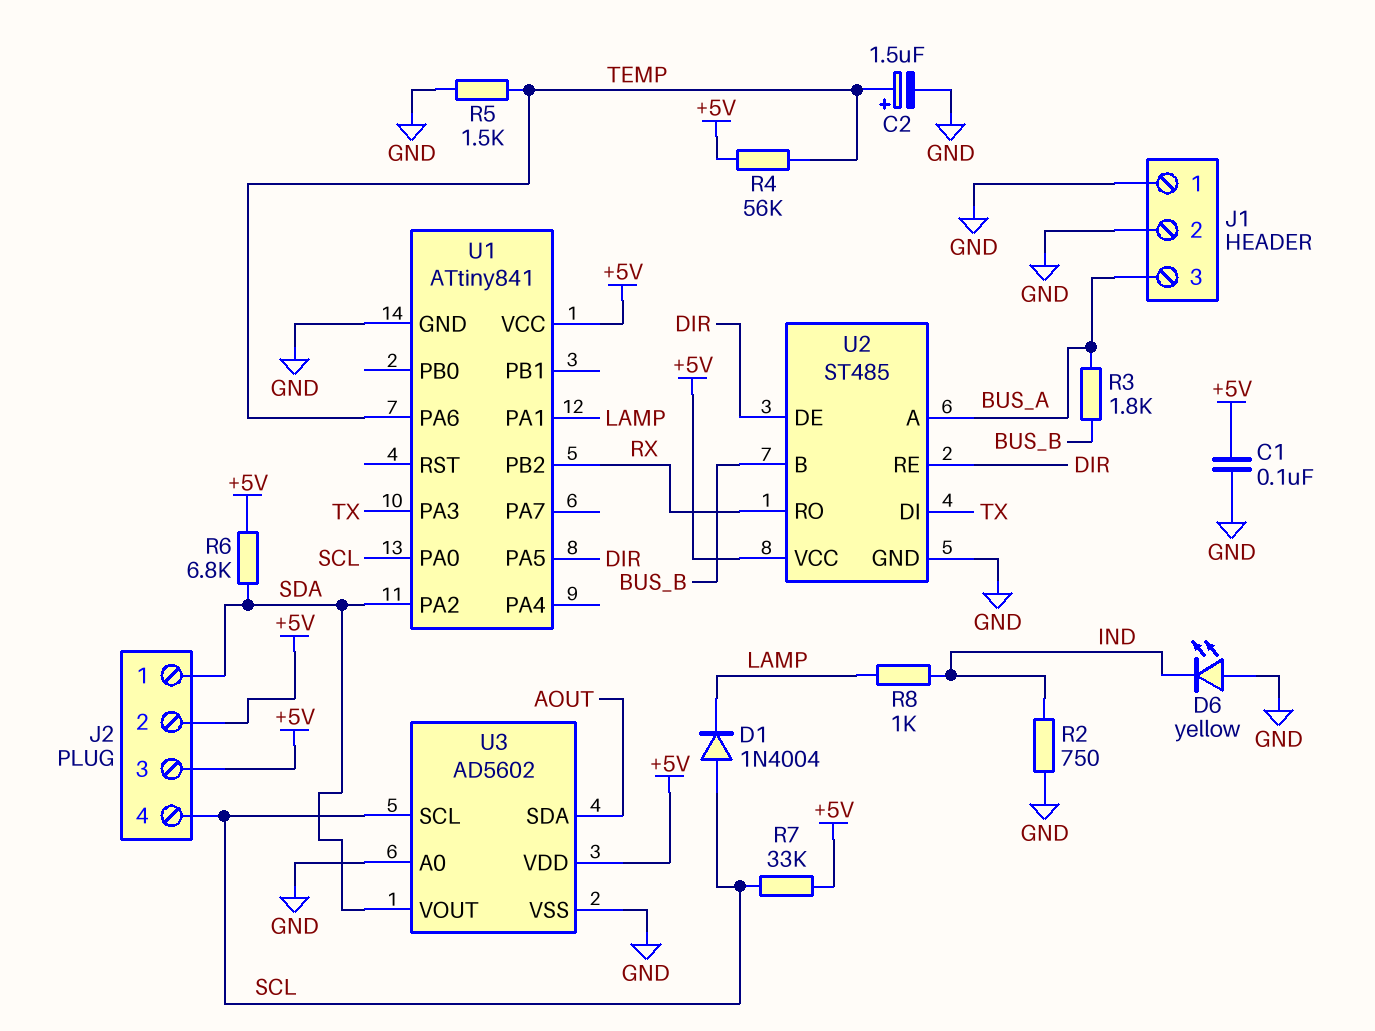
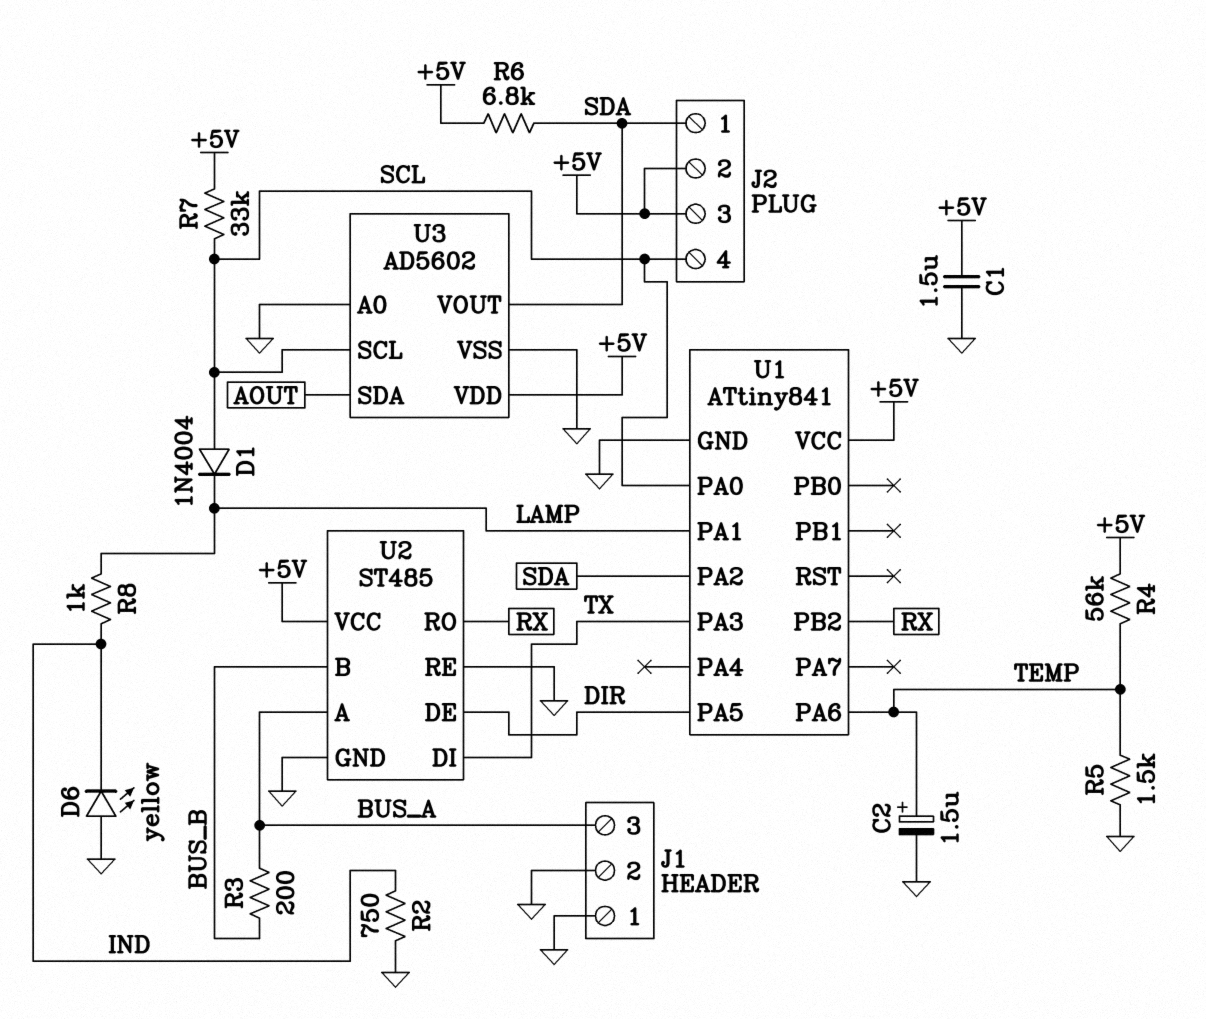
C1: 100nF (+5V, GND) -> 1.5uF (+5V, GND)
R3: 1.8k (BUS_A, BUS_B) -> 200 (BUS_A, BUS_B)
U2 pin RE: DIR -> GND

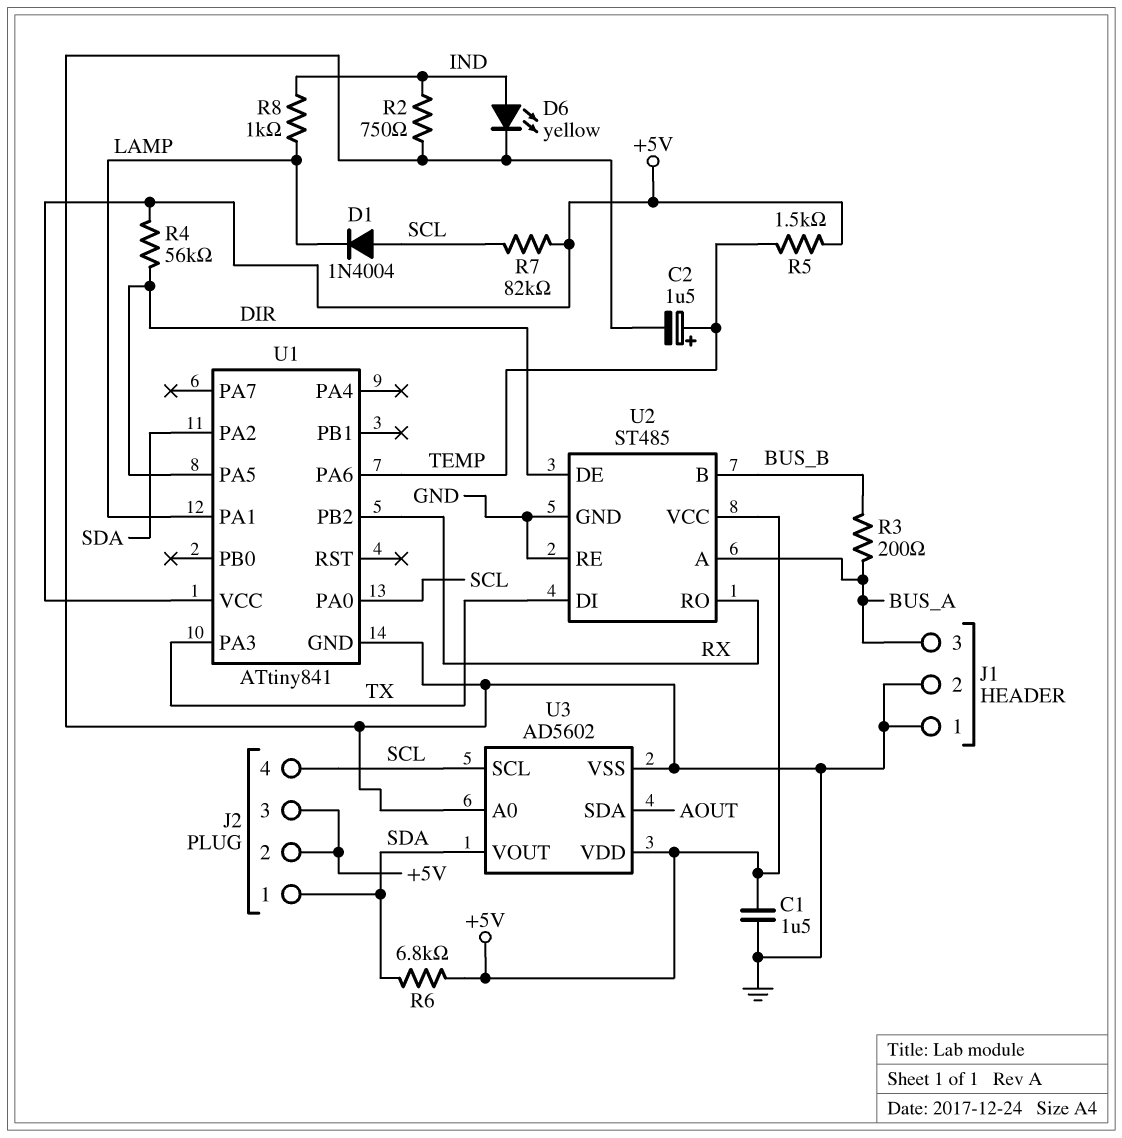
D6: LED yellow (A GND, K IND) -> LED yellow (A IND, K GND)
R4: 56k (+5V, TEMP) -> 56k (+5V, DIR)
R5: 1.5k (GND, TEMP) -> 1.5k (+5V, TEMP)
R7: 33k (+5V, SCL) -> 82k (+5V, SCL)

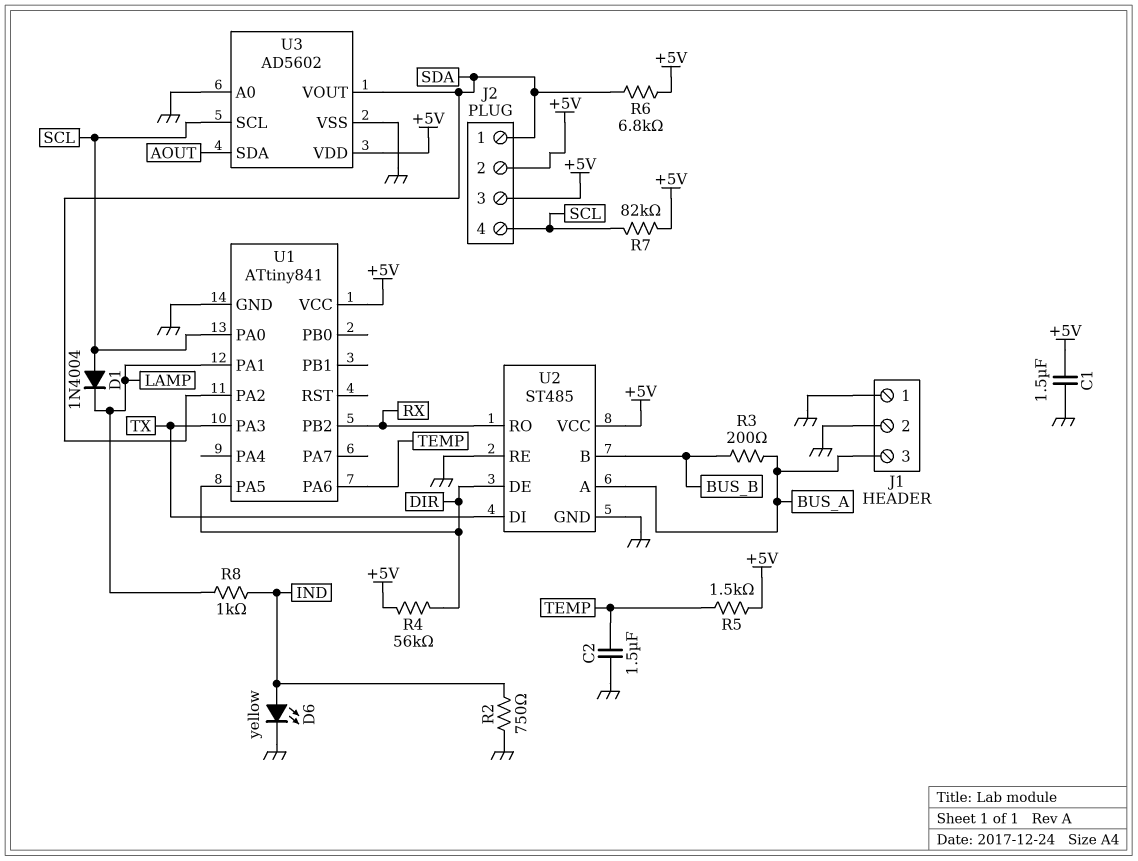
C2: 1.5uF (plus TEMP, minus GND) -> 1.5uF (GND, TEMP)

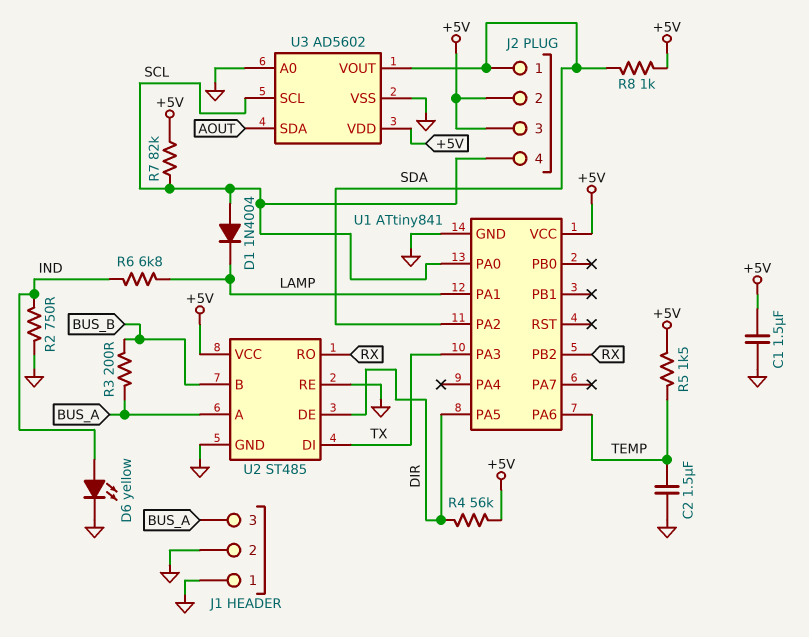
R6: 6.8k (+5V, SDA) -> 6.8k (IND, LAMP)
R8: 1k (IND, LAMP) -> 1k (+5V, SDA)

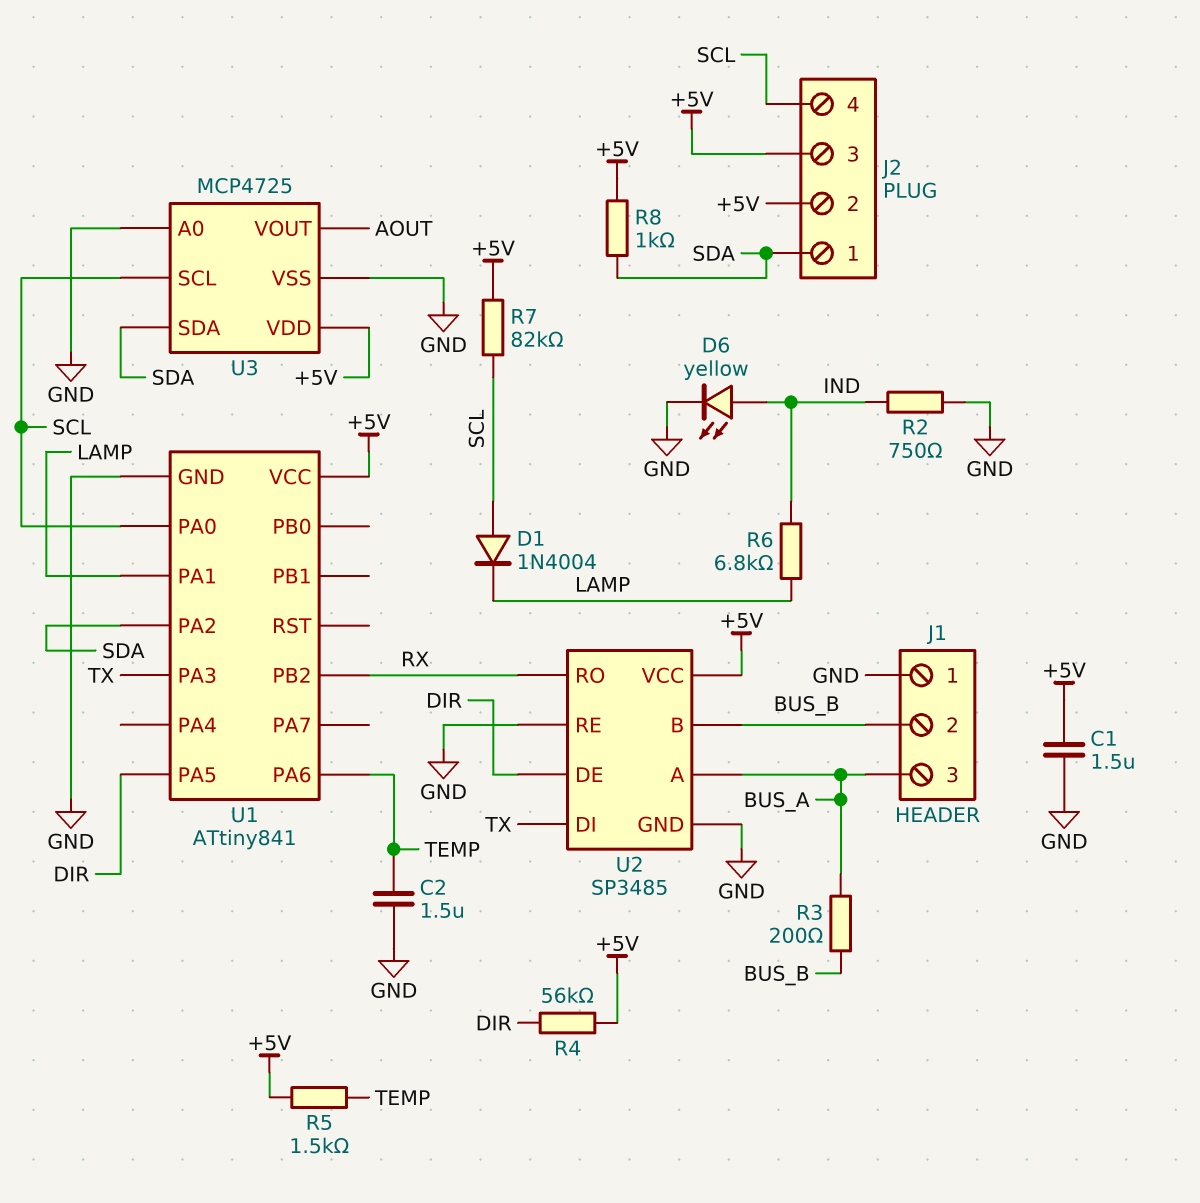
J1 pin 2: GND -> BUS_B
U2: ST485 -> SP3485
U3: AD5602 -> MCP4725
U3 pin SDA: AOUT -> SDA
U3 pin VOUT: SDA -> AOUT

